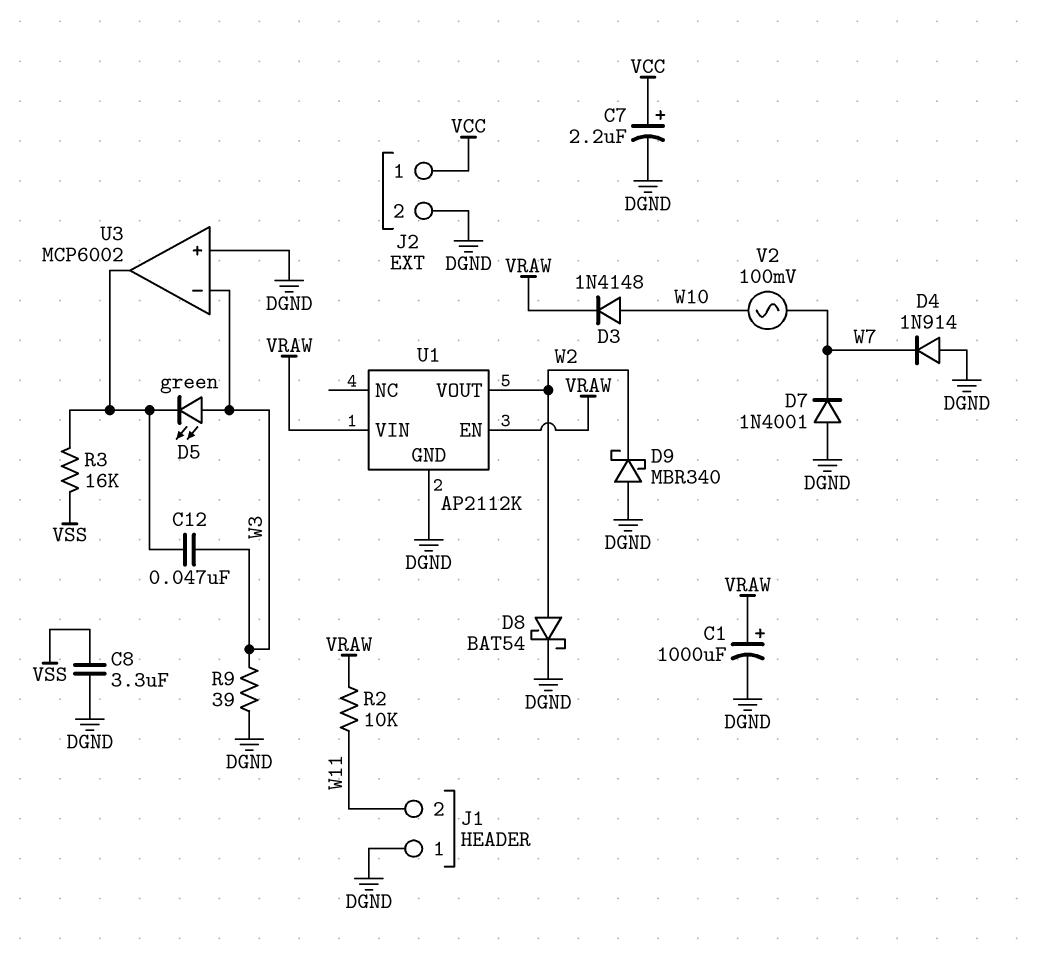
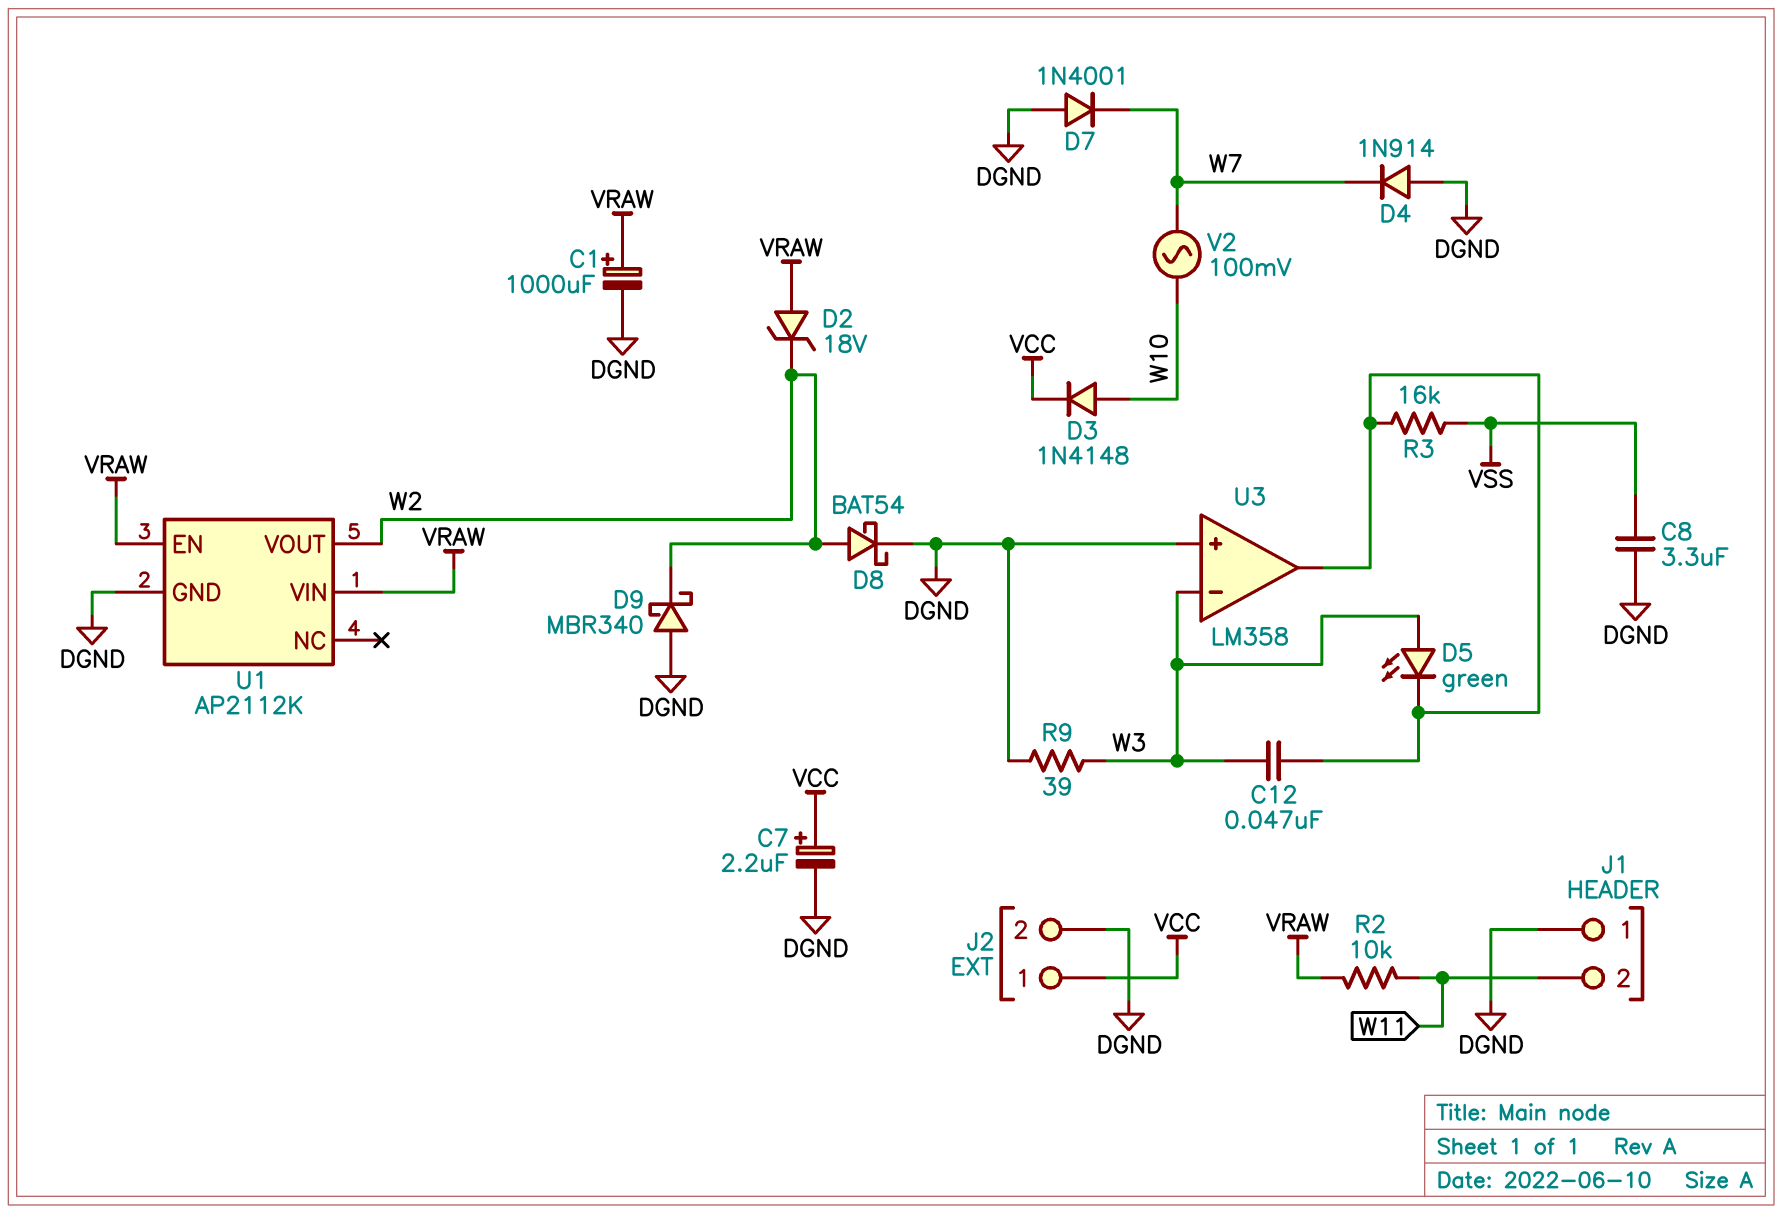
D2: none -> zener 18V (A VRAW, K W2)
D3: diode 1N4148 (A W10, K VRAW) -> diode 1N4148 (A W10, K VCC)
U3: MCP6002 -> LM358

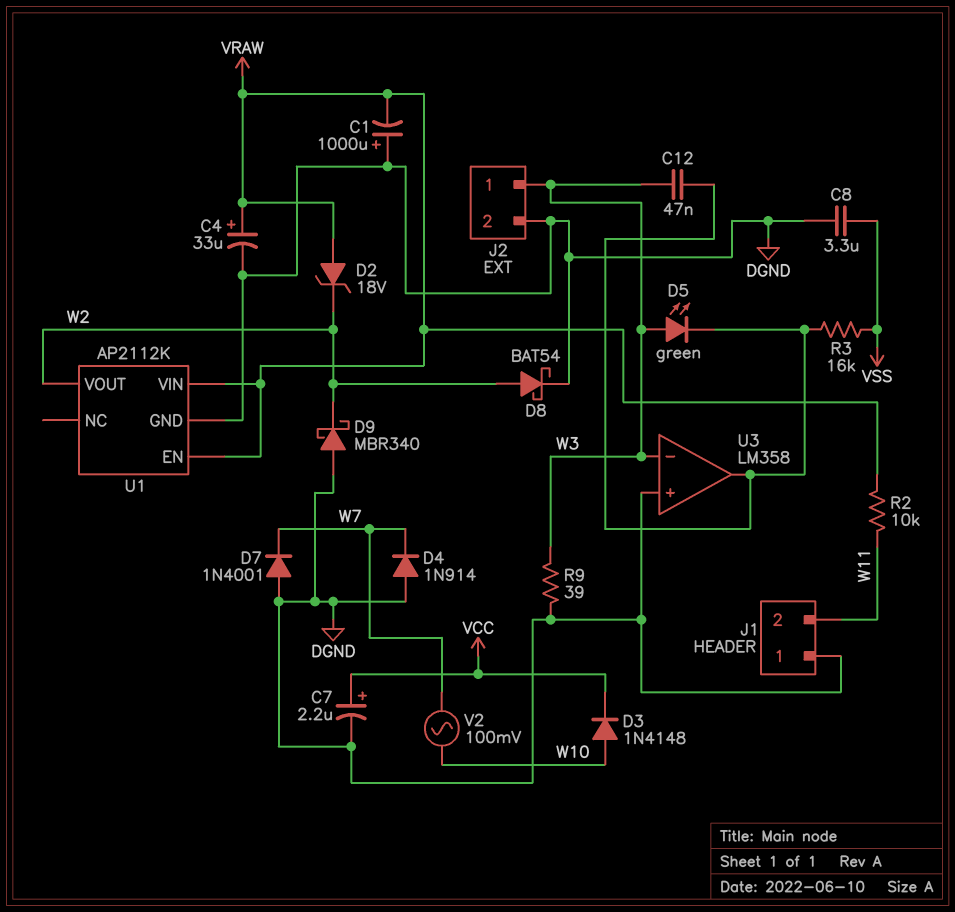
C1: 1000uF (plus VRAW, minus DGND) -> 1000uF (plus DGND, minus VRAW)
C4: none -> 33uF (plus VRAW, minus DGND)
J2 pin 1: VCC -> W3

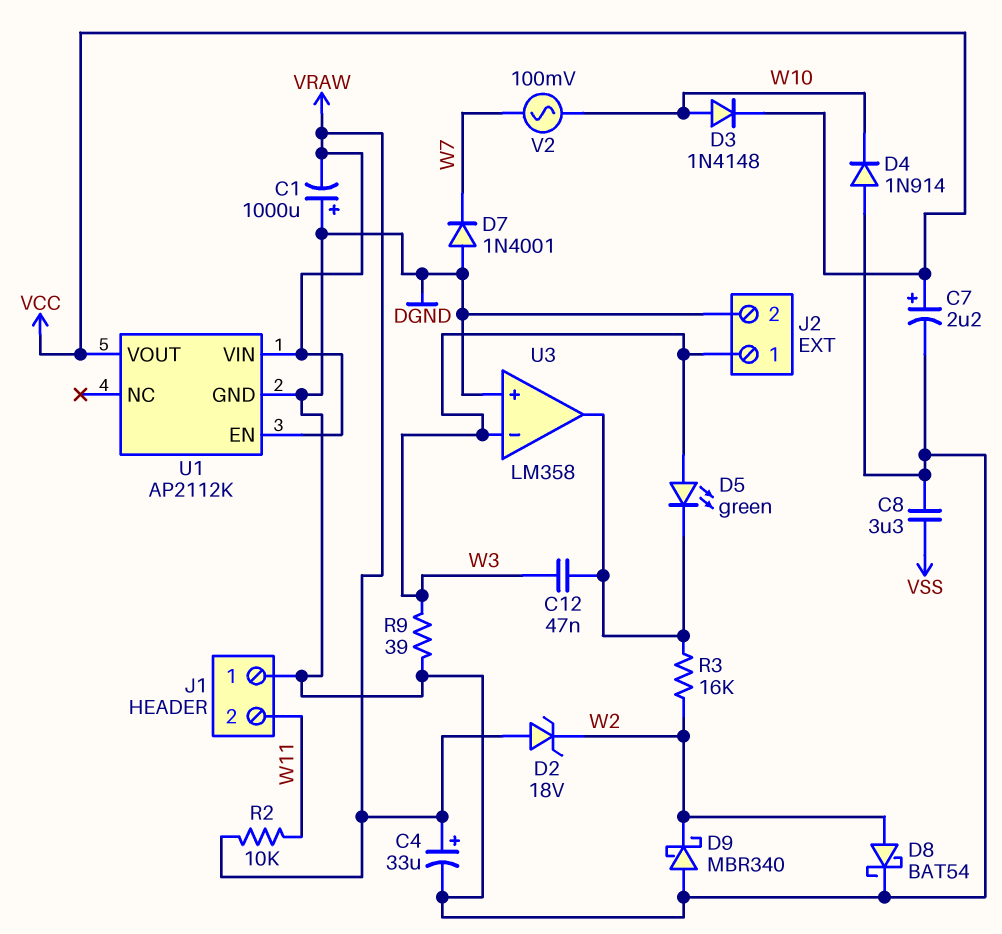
D4: diode 1N914 (A DGND, K W7) -> diode 1N914 (A DGND, K W10)
R3: 16k (U3/out, VSS) -> 16k (U3/out, W2)
U1 pin VOUT: W2 -> VCC

